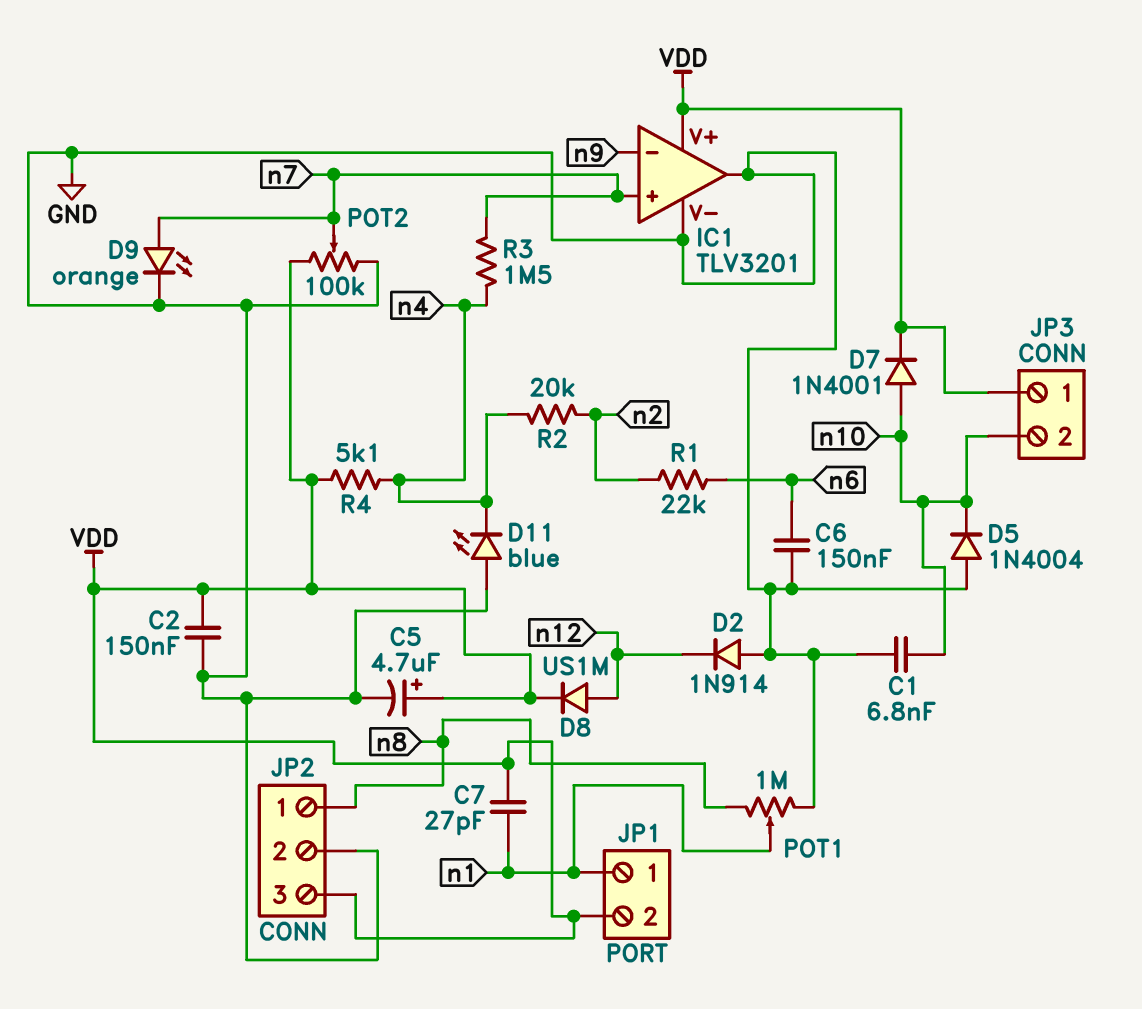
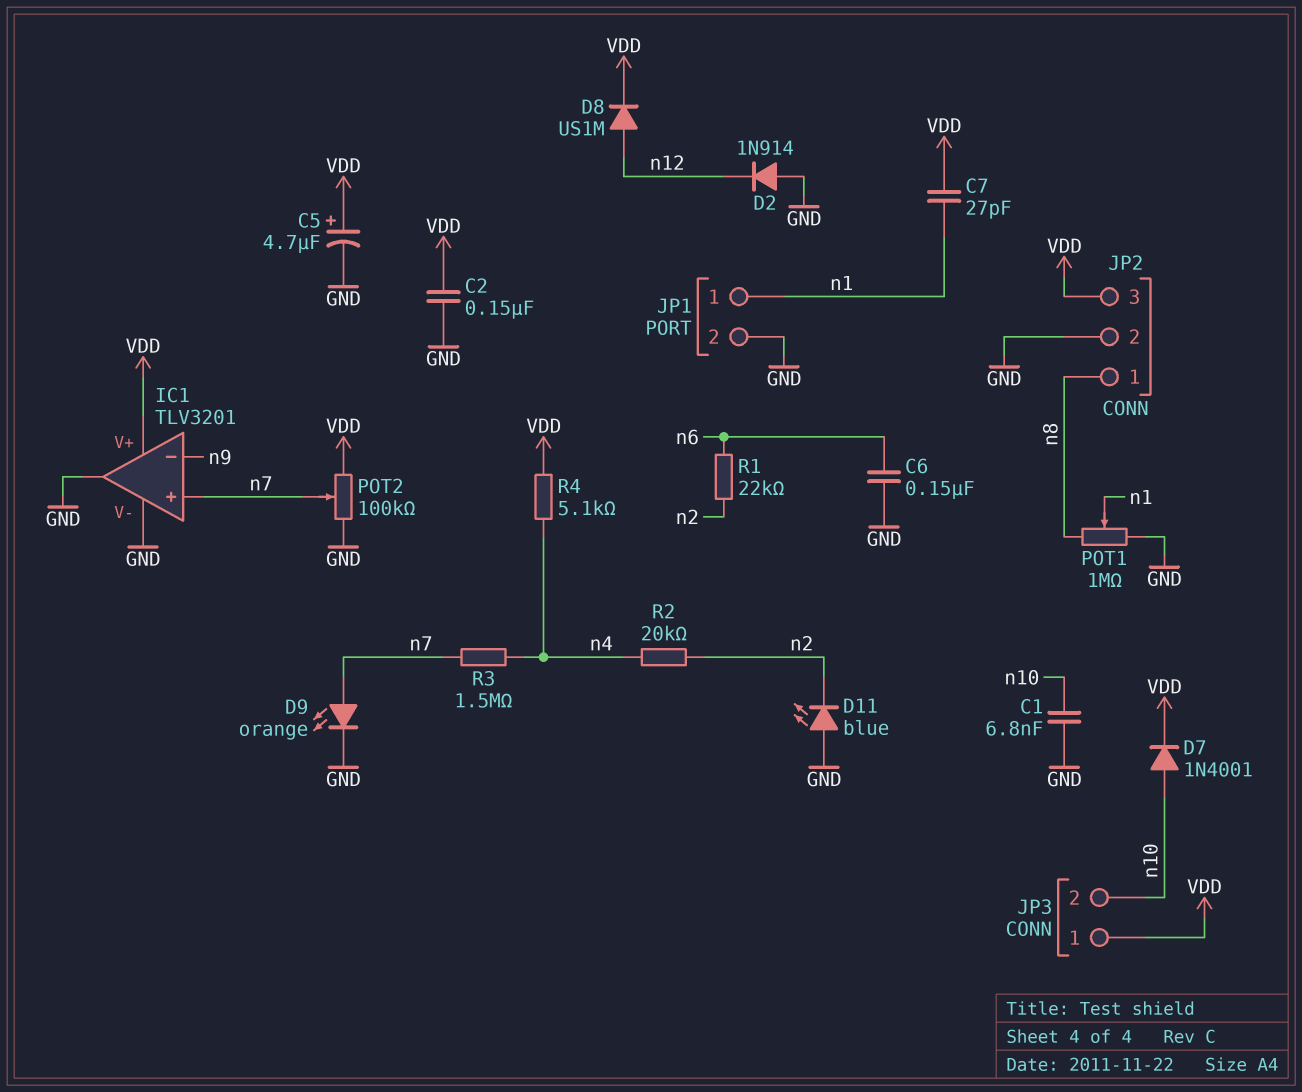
D5: diode 1N4004 (A GND, K n10) -> none
D11: LED blue (A GND, K n4) -> LED blue (A GND, K n2)
JP1 pin 2: VDD -> GND

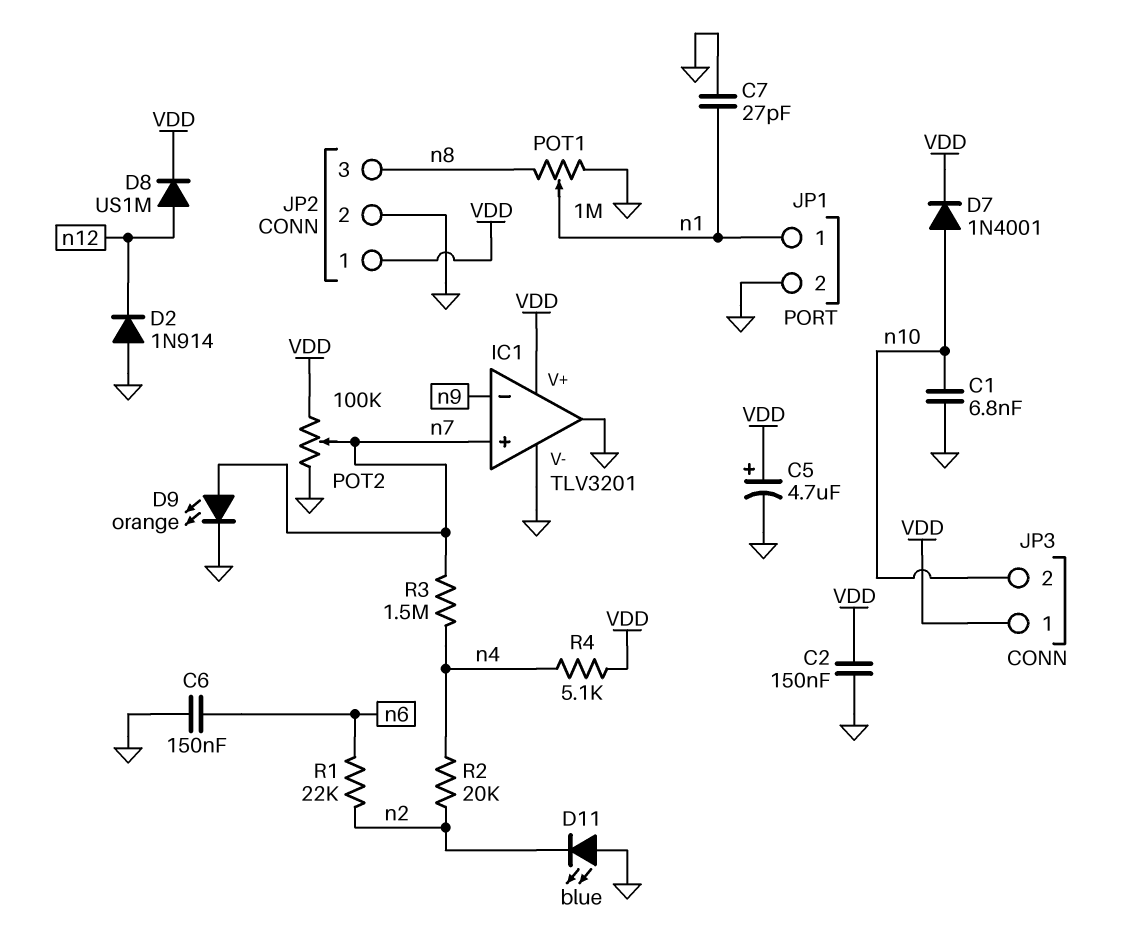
C7: 27pF (VDD, n1) -> 27pF (GND, n1)
JP2 pin 1: n8 -> VDD
JP2 pin 3: VDD -> n8

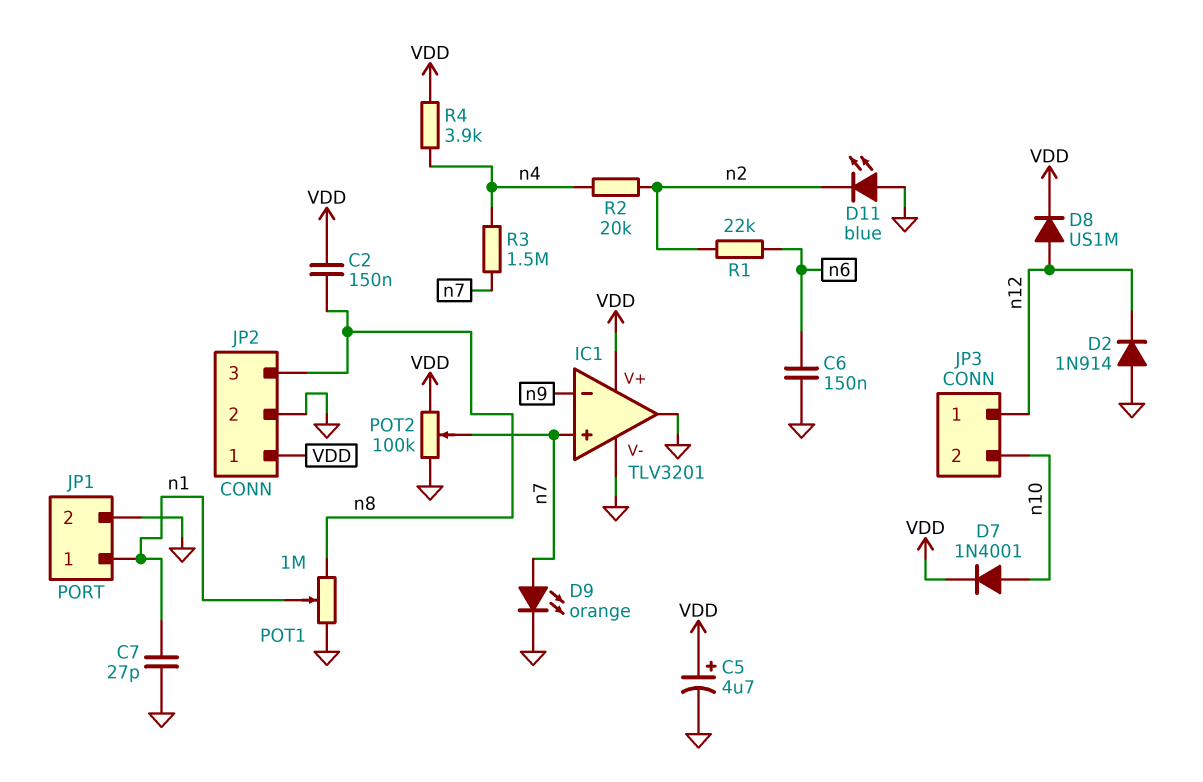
C1: 6.8nF (GND, n10) -> none
C2: 150nF (GND, VDD) -> 150nF (VDD, n8)
JP3 pin 1: VDD -> n12
R4: 5.1k (VDD, n4) -> 3.9k (VDD, n4)

